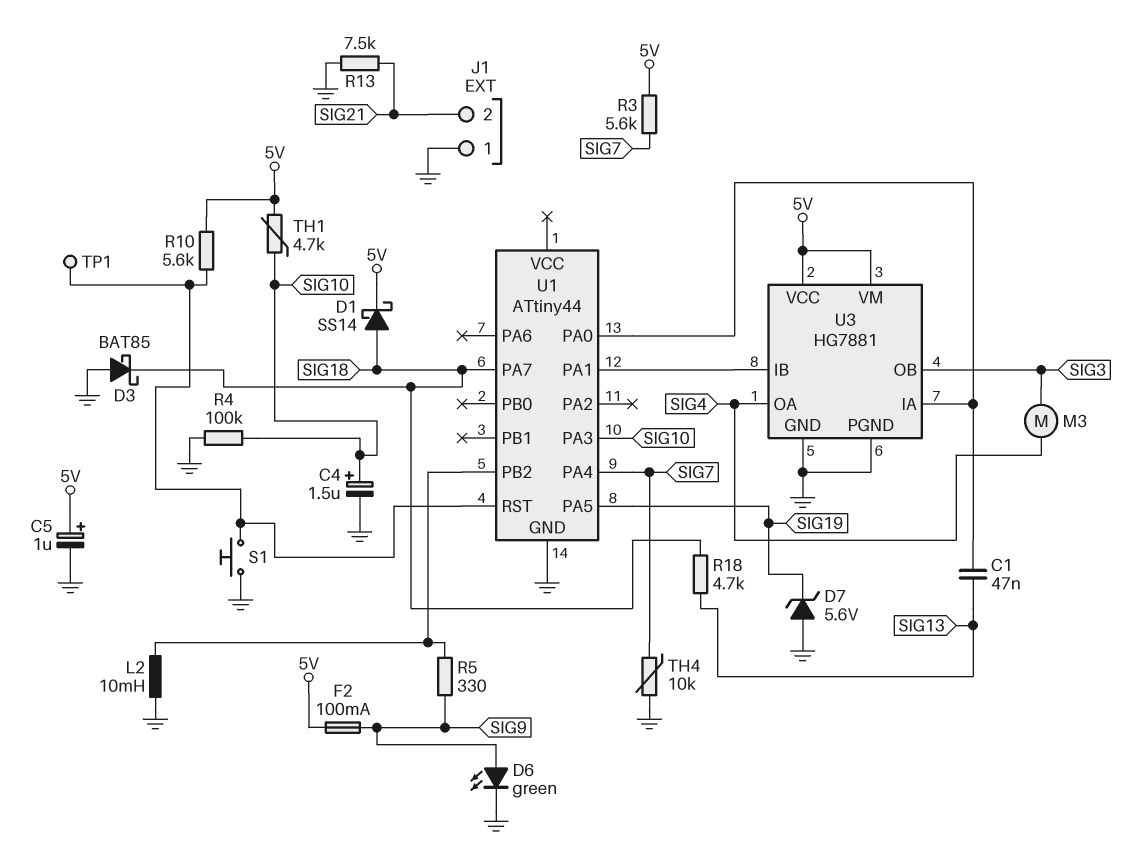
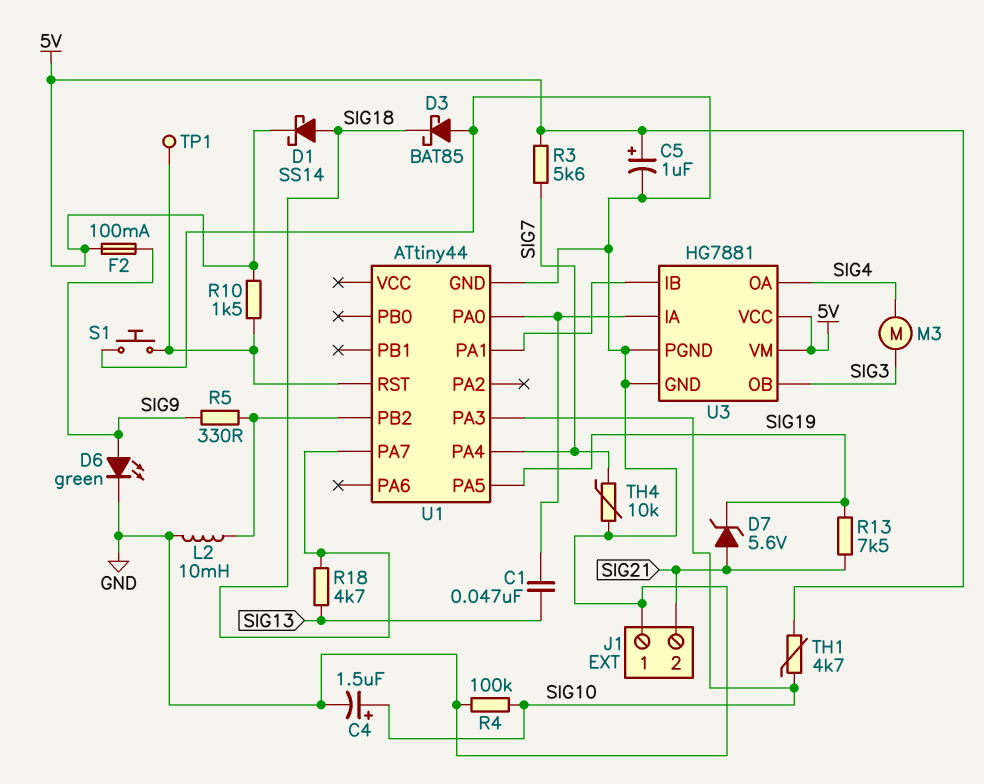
D7: zener 5.6V (A GND, K SIG19) -> zener 5.6V (A SIG21, K SIG19)
R10: 5.6k (5V, U1/RST) -> 1.5k (5V, U1/RST)
R13: 7.5k (GND, SIG21) -> 7.5k (SIG19, SIG21)

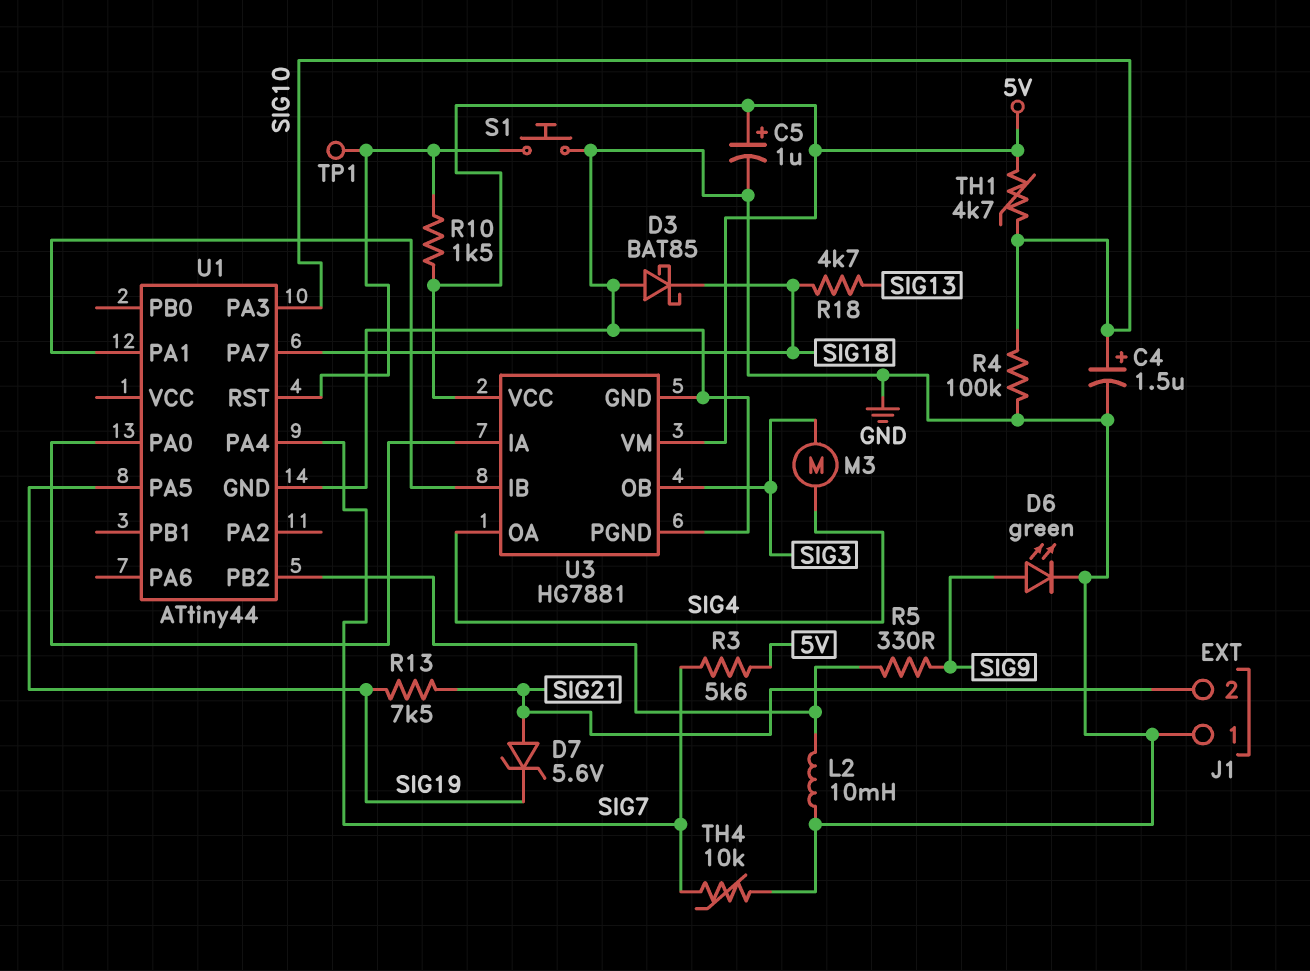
C1: 47nF (SIG13, U1/PA0) -> none
D1: schottky SS14 (A SIG18, K 5V) -> none
F2: 100mA (5V, SIG9) -> none

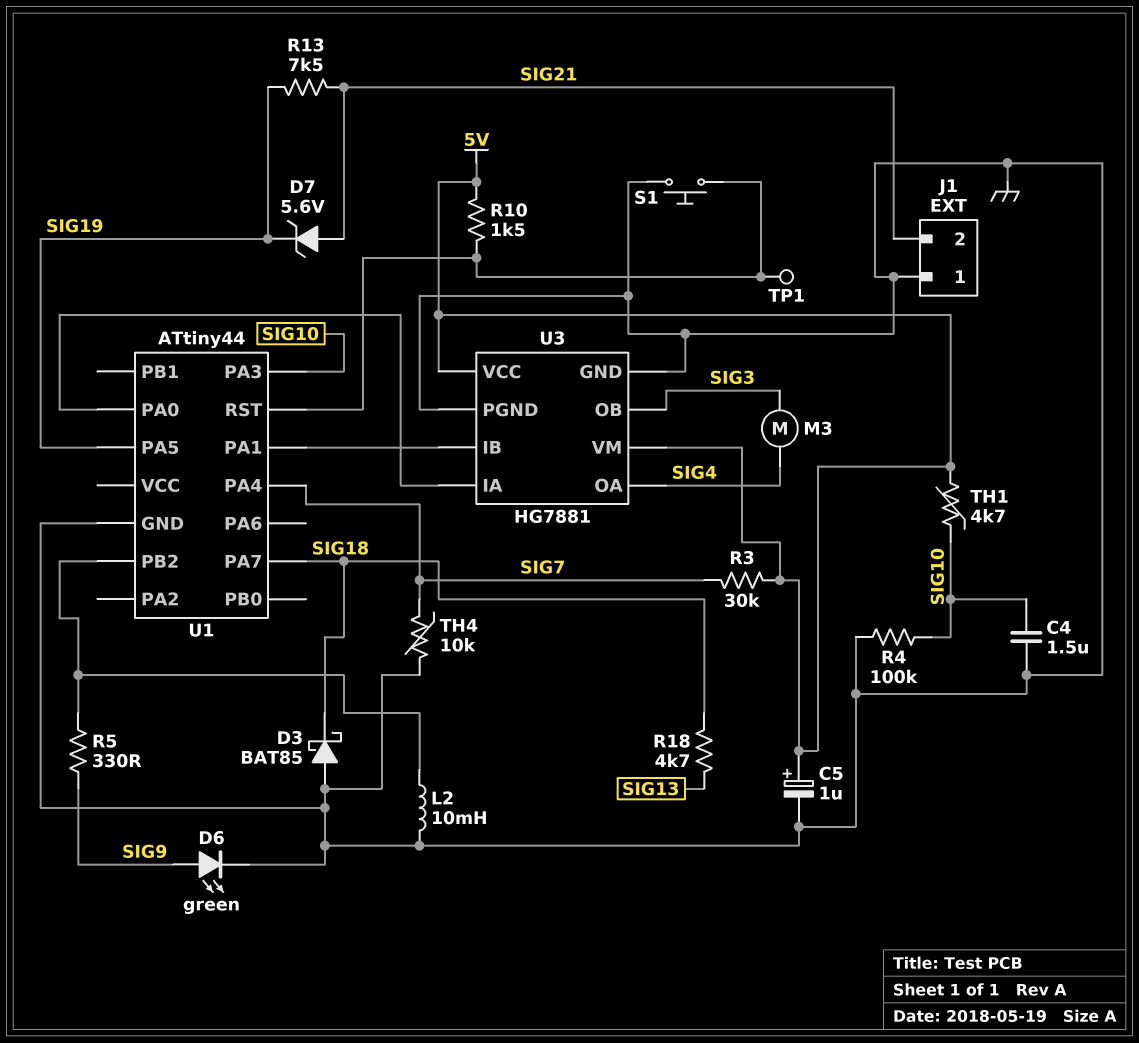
C4: 1.5uF (plus SIG10, minus GND) -> 1.5uF (GND, SIG10)
R3: 5.6k (5V, SIG7) -> 30k (5V, SIG7)

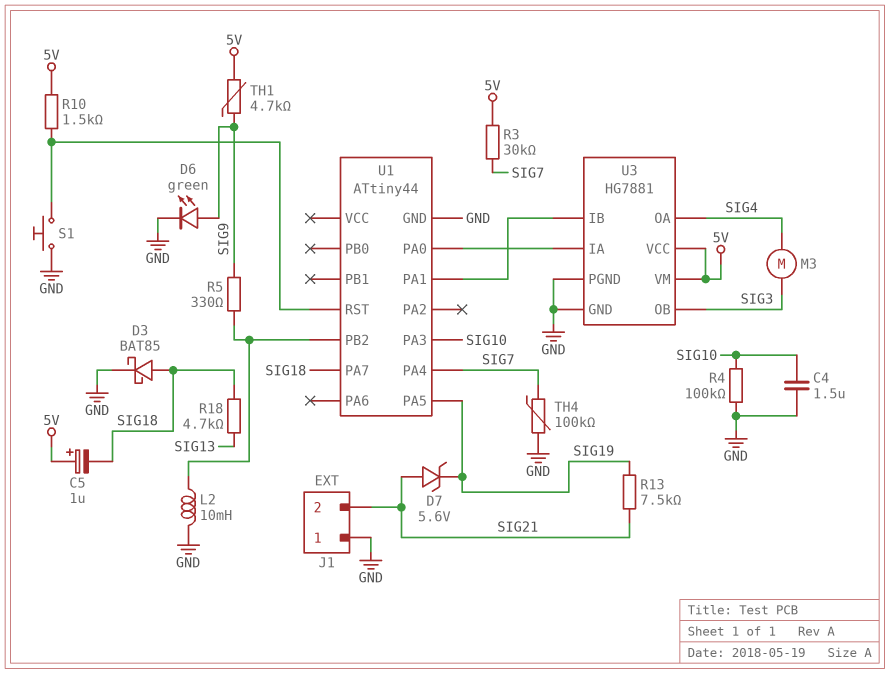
C5: 1uF (plus 5V, minus GND) -> 1uF (plus 5V, minus SIG18)
D3: schottky BAT85 (A GND, K SIG18) -> schottky BAT85 (A SIG18, K GND)
TH1: 4.7k (5V, SIG10) -> 4.7k (5V, SIG9)
TH4: 10k (GND, SIG7) -> 100k (GND, SIG7)
TP1: test point (U1/RST) -> none

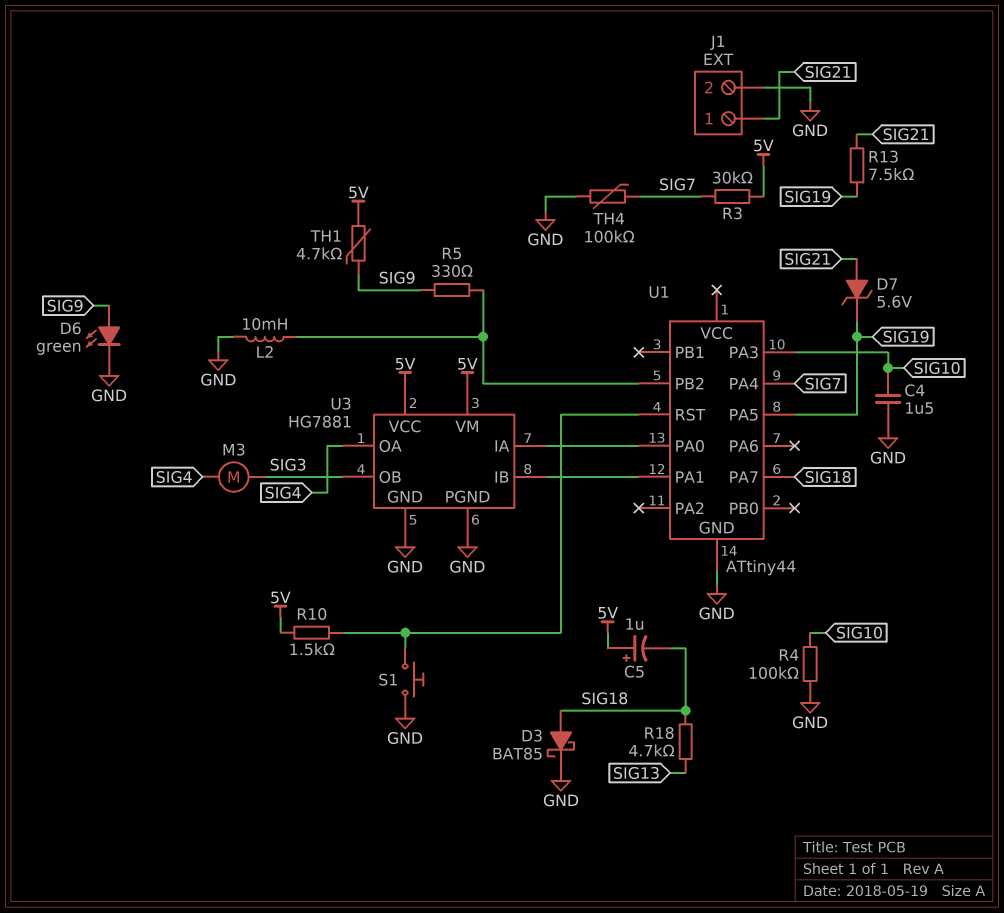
J1 pin 1: GND -> SIG21
J1 pin 2: SIG21 -> GND

